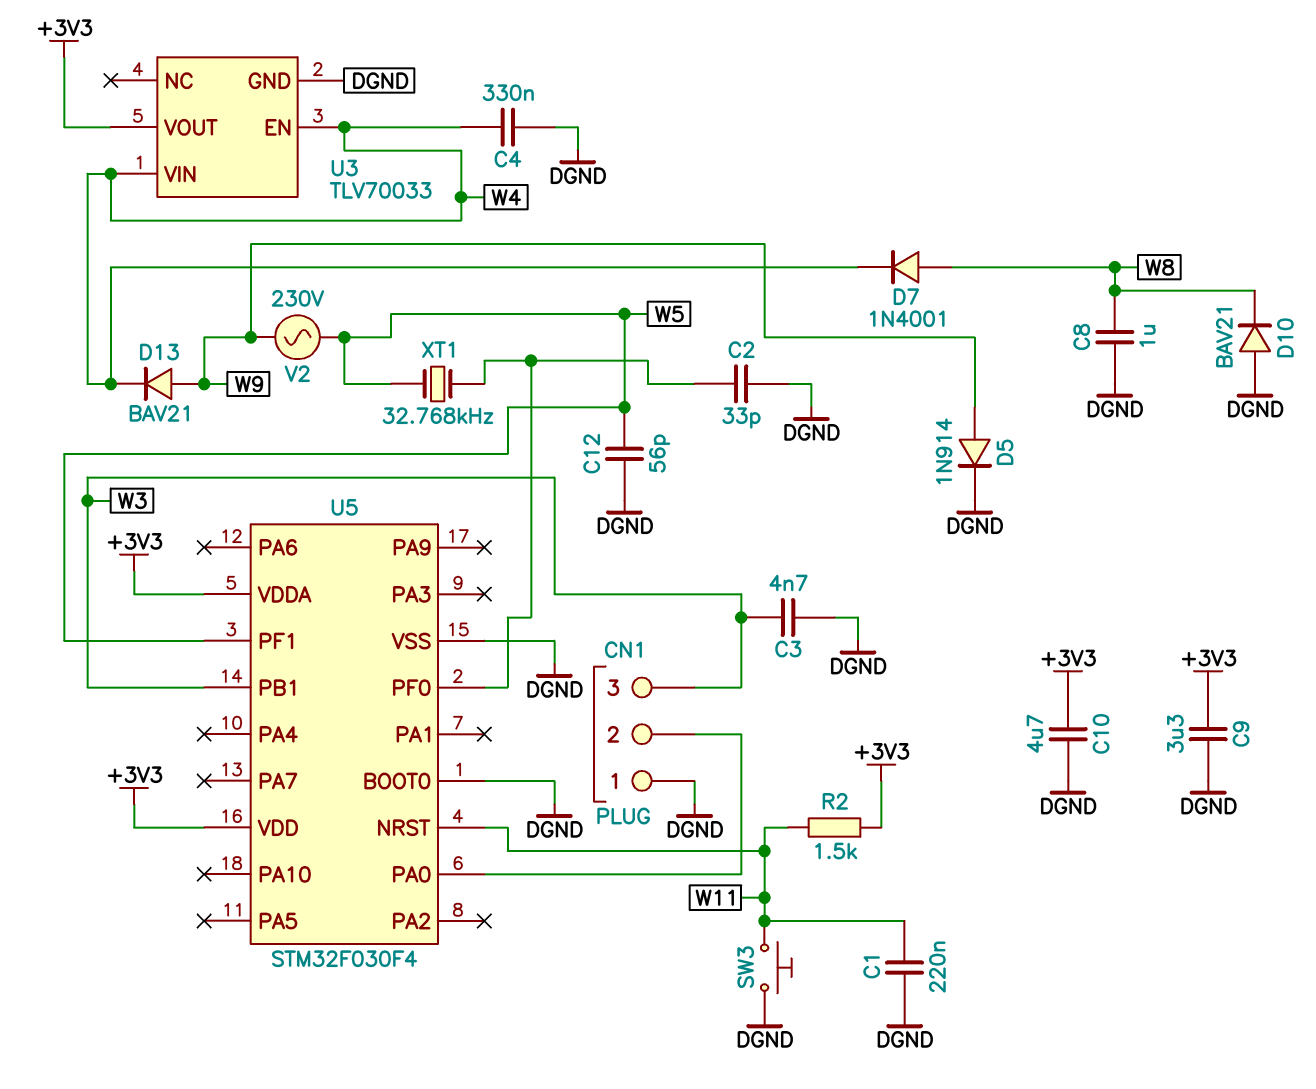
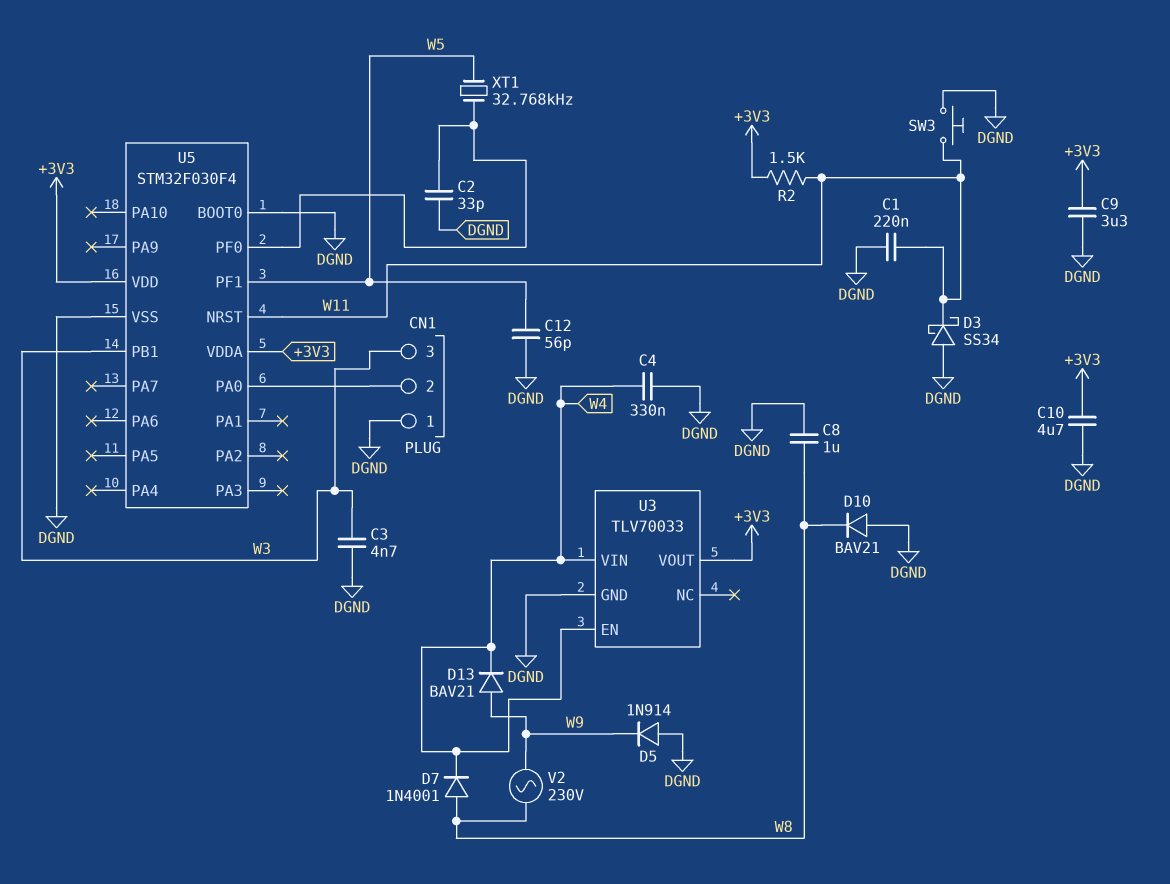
D3: none -> schottky SS34 (A DGND, K W11)
D5: diode 1N914 (A W9, K DGND) -> diode 1N914 (A DGND, K W9)
V2: AC 230V (W5, W9) -> AC 230V (W8, W9)

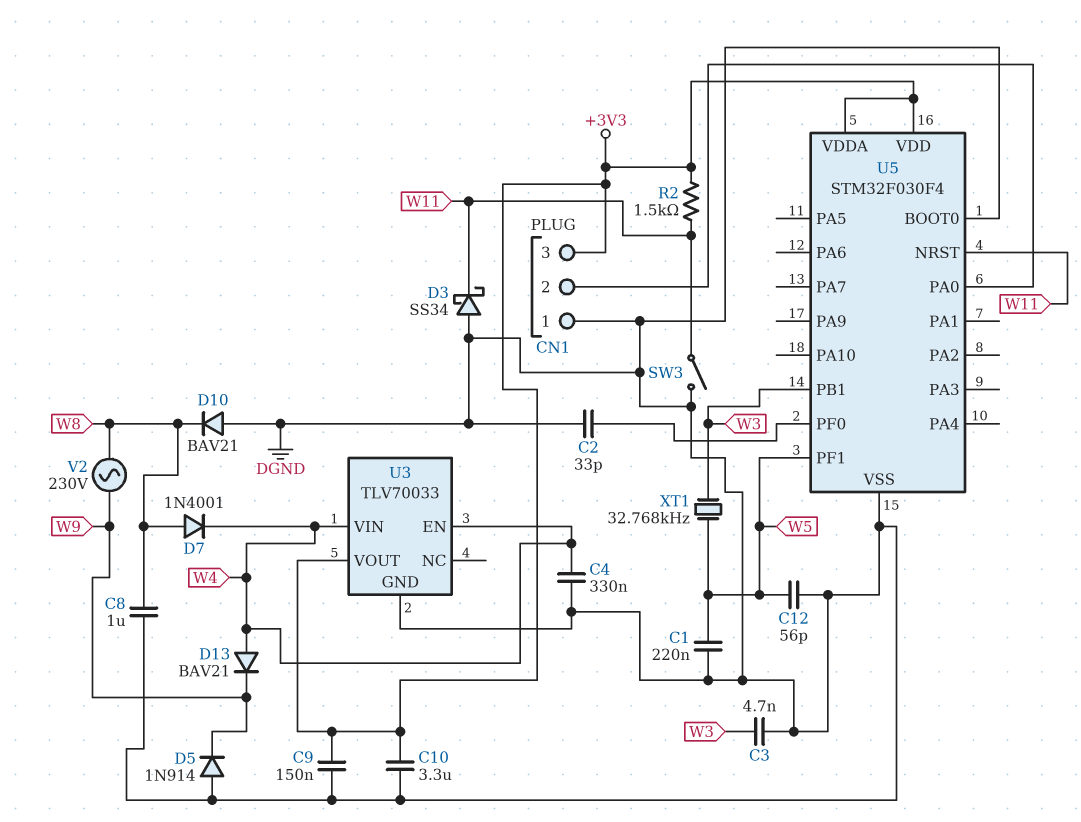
C1: 220nF (DGND, W11) -> 220nF (DGND, W5)
C9: 3.3uF (+3V3, DGND) -> 150nF (+3V3, DGND)
C10: 4.7uF (+3V3, DGND) -> 3.3uF (+3V3, DGND)
CN1 pin 3: W3 -> +3V3
D13: diode BAV21 (A W9, K W4) -> diode BAV21 (A W4, K W9)
SW3: button (DGND, W11) -> switch (DGND, W11)
XT1: 32.768kHz (U5/PF0, W5) -> 32.768kHz (W3, W5)

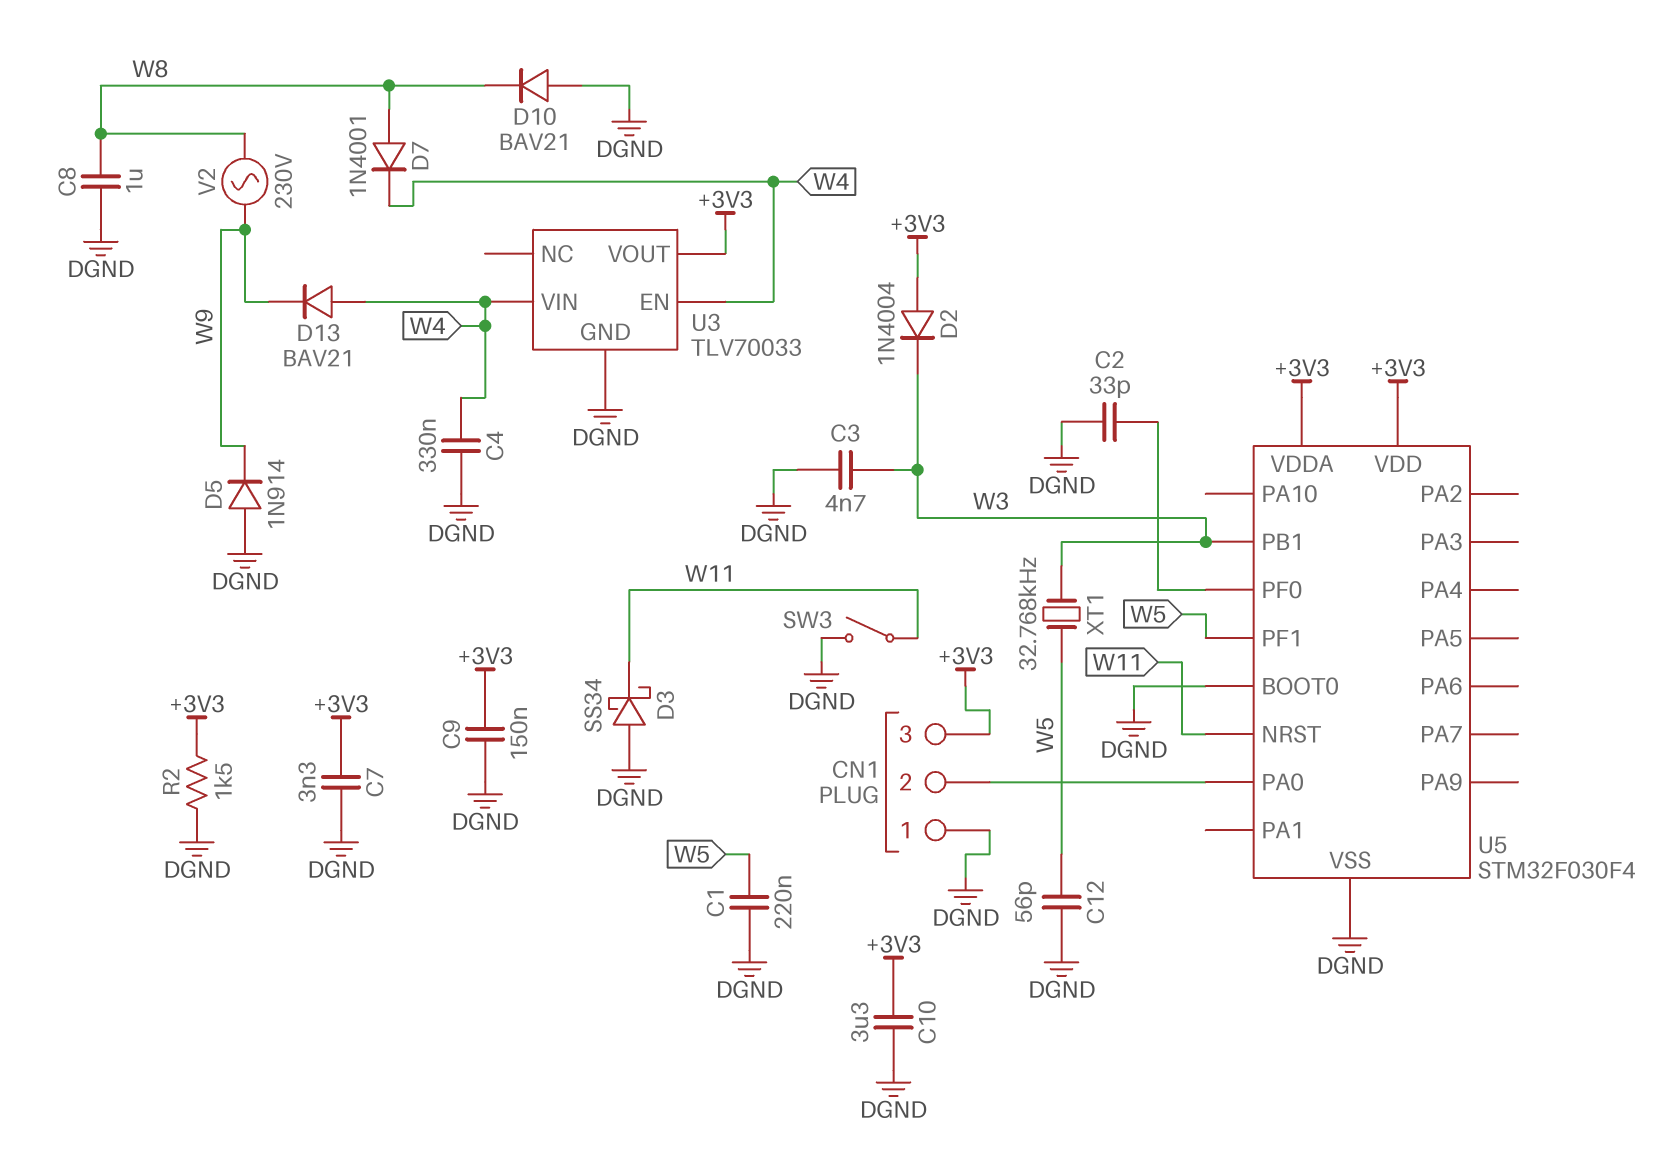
C7: none -> 3.3nF (+3V3, DGND)
D2: none -> diode 1N4004 (A +3V3, K W3)
R2: 1.5k (+3V3, W11) -> 1.5k (+3V3, DGND)

